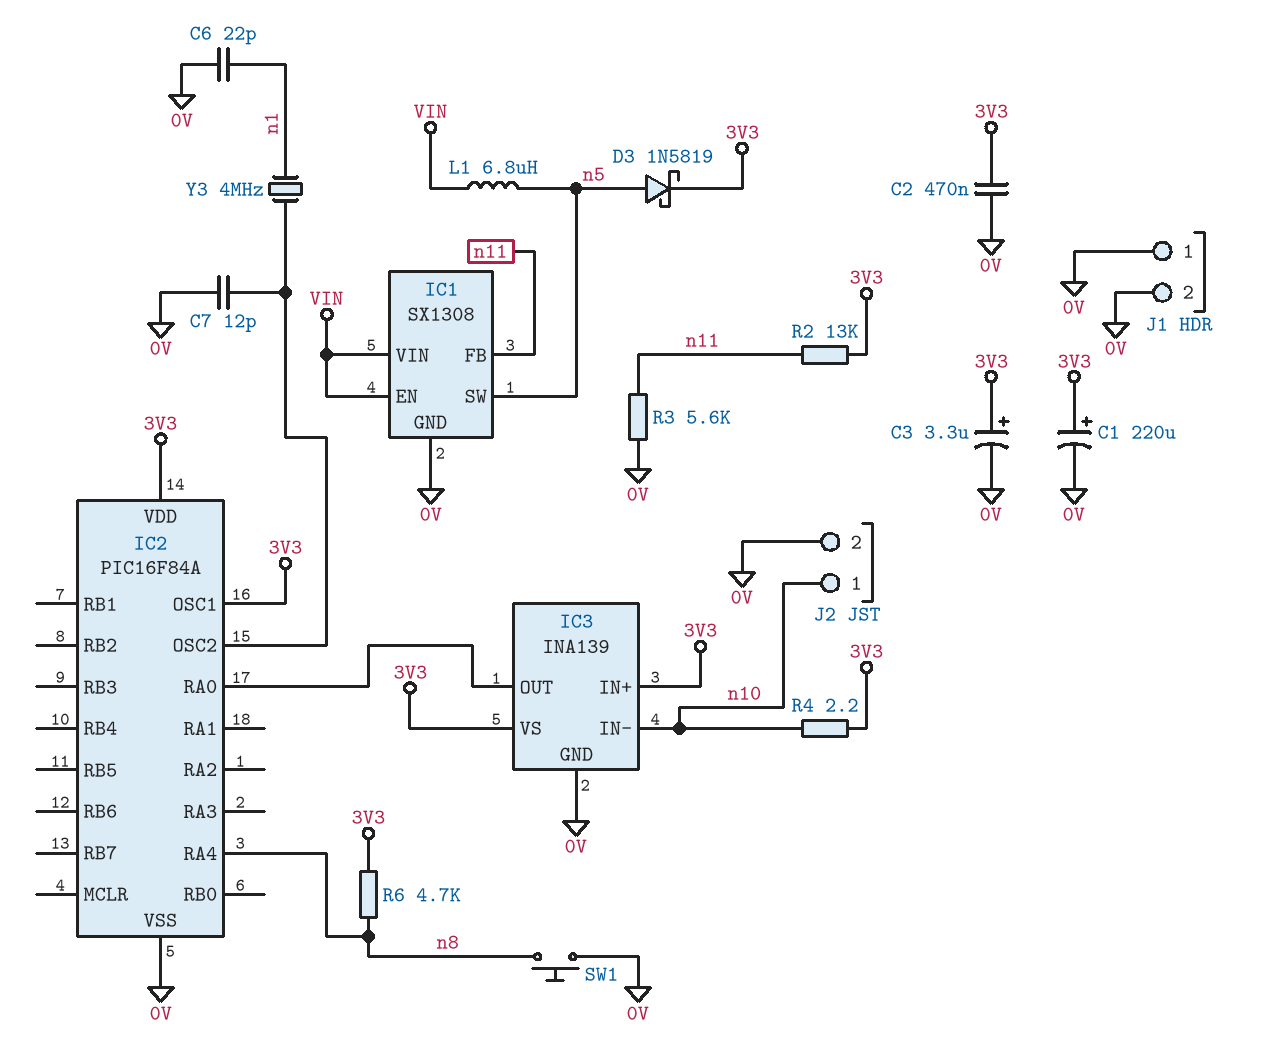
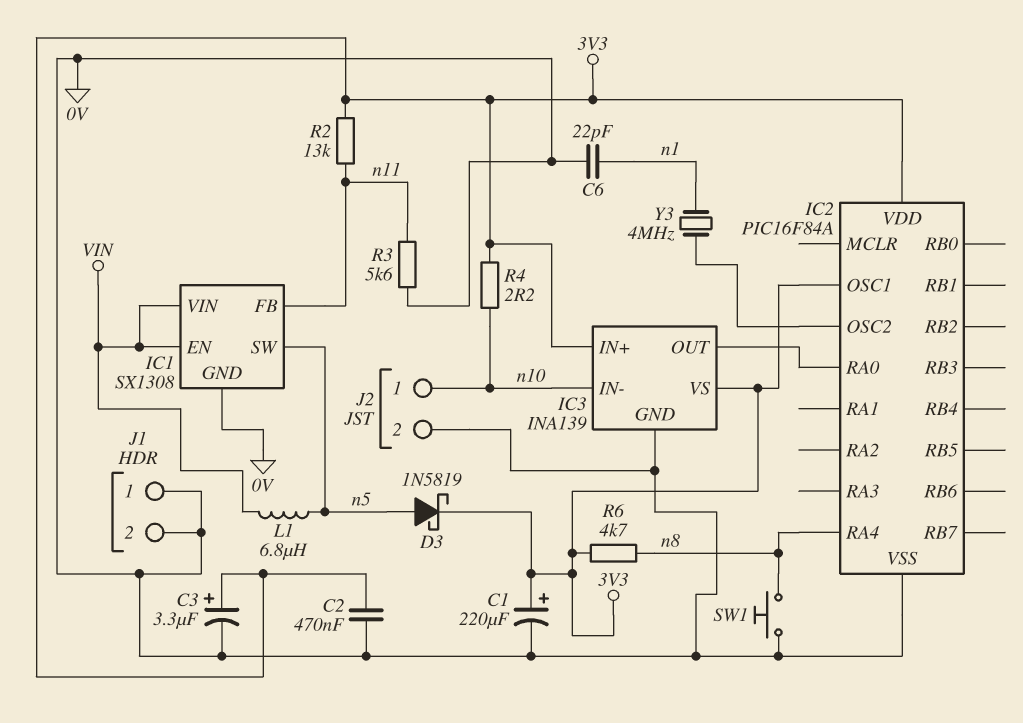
C7: 12pF (0V, IC2/OSC2) -> none

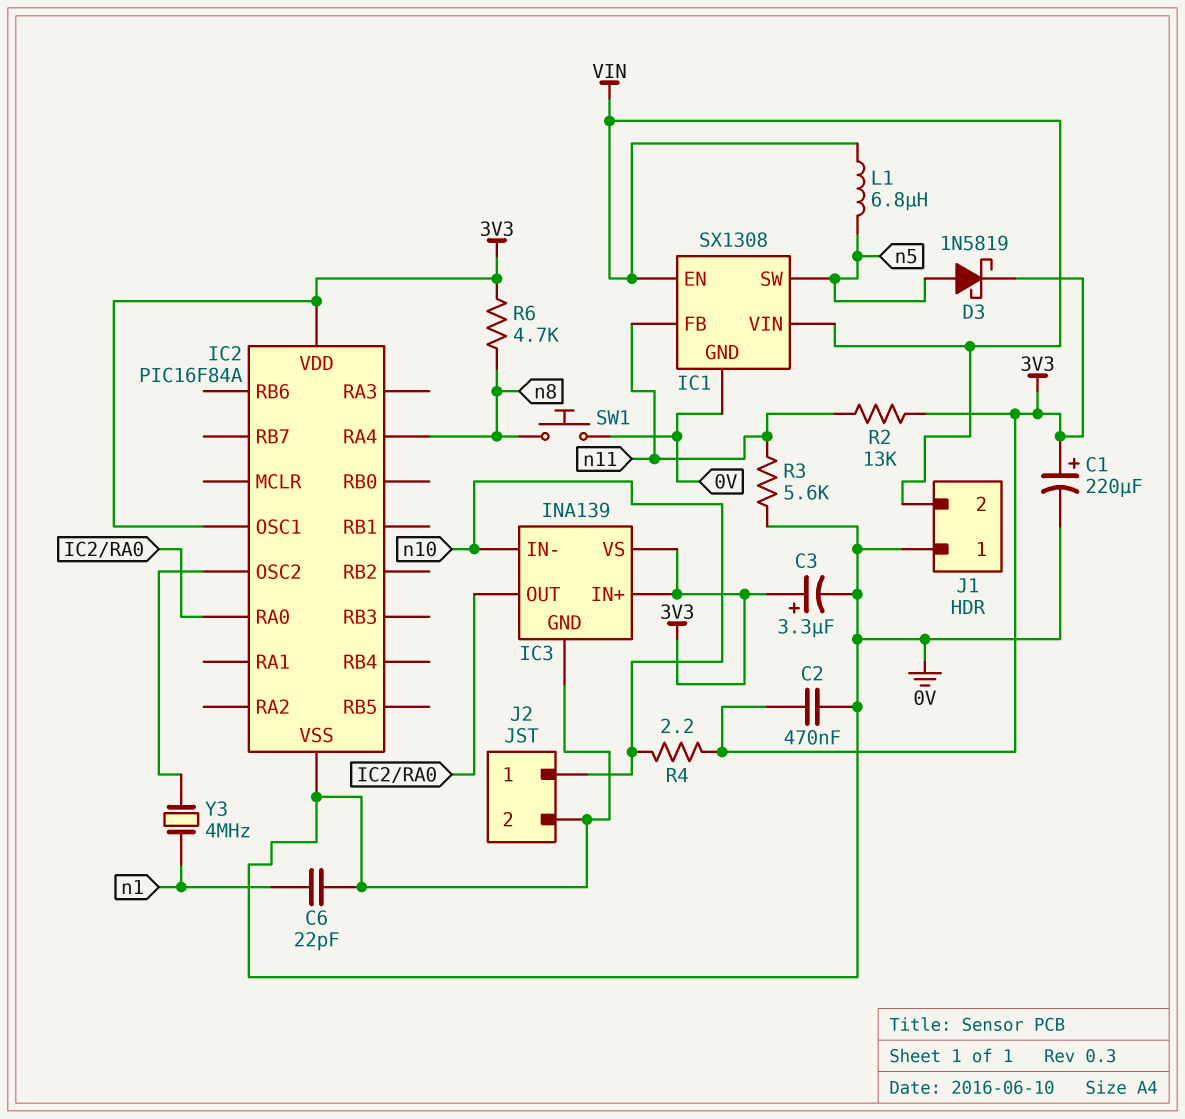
J1 pin 2: 0V -> VIN

